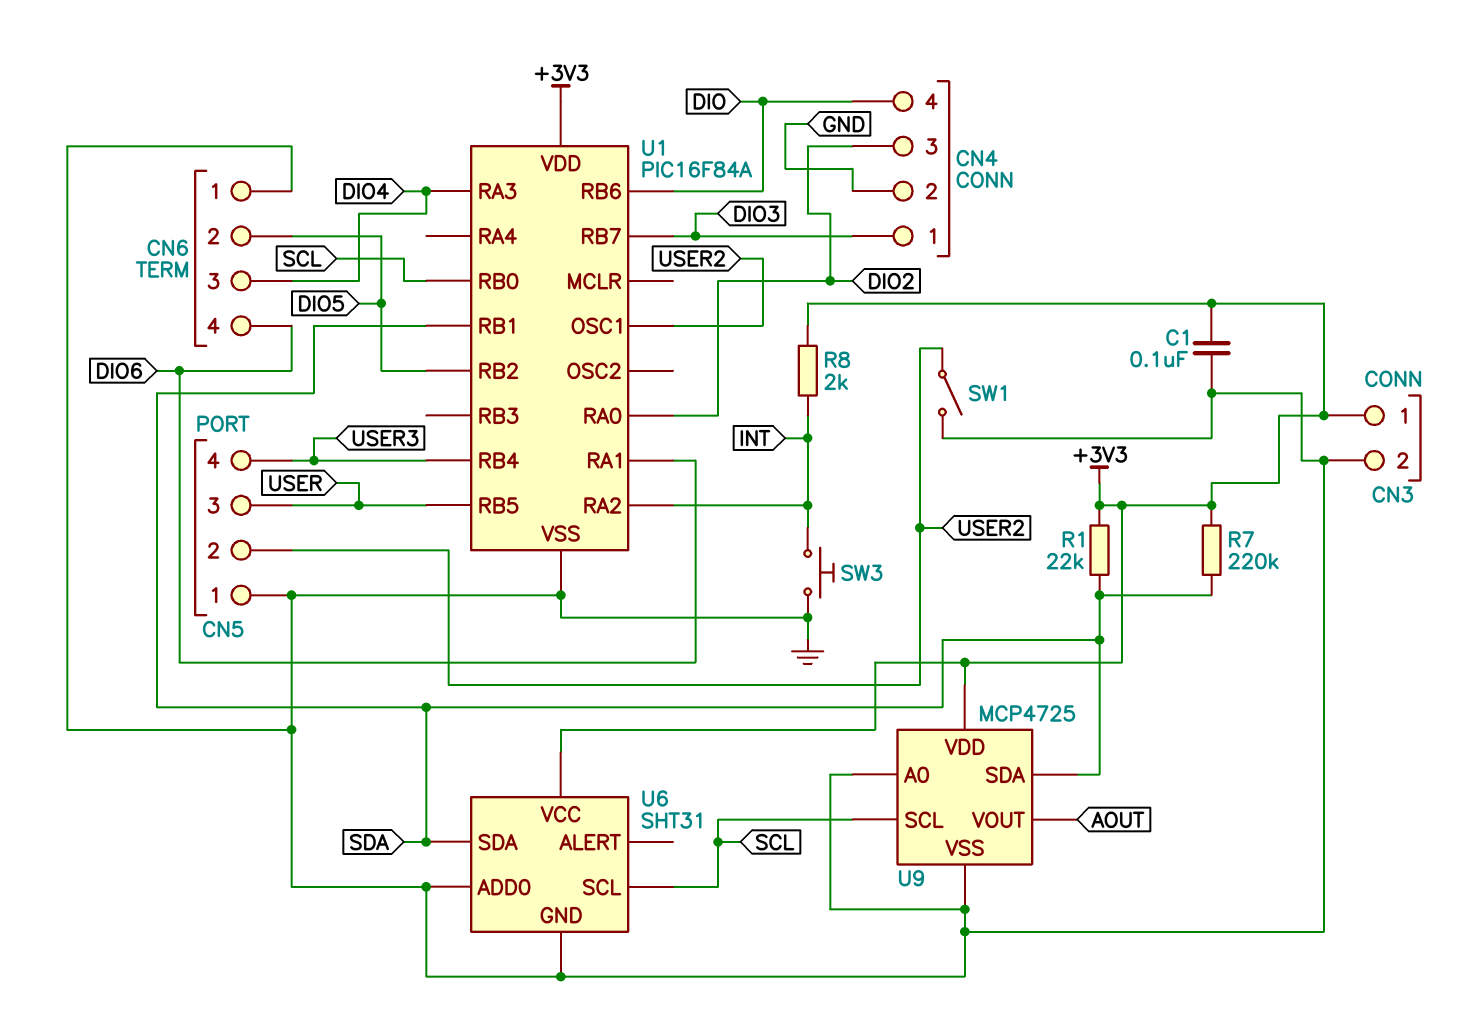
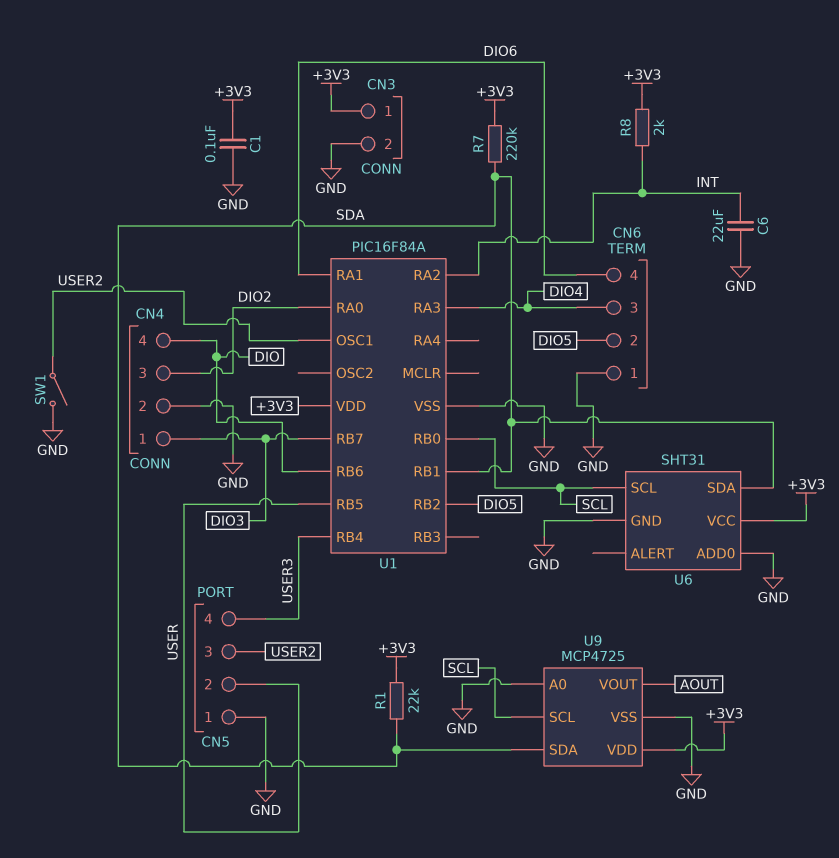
C6: none -> 22uF (GND, INT)
CN5 pin 2: USER2 -> USER
CN5 pin 3: USER -> USER2
SW3: button (GND, INT) -> none

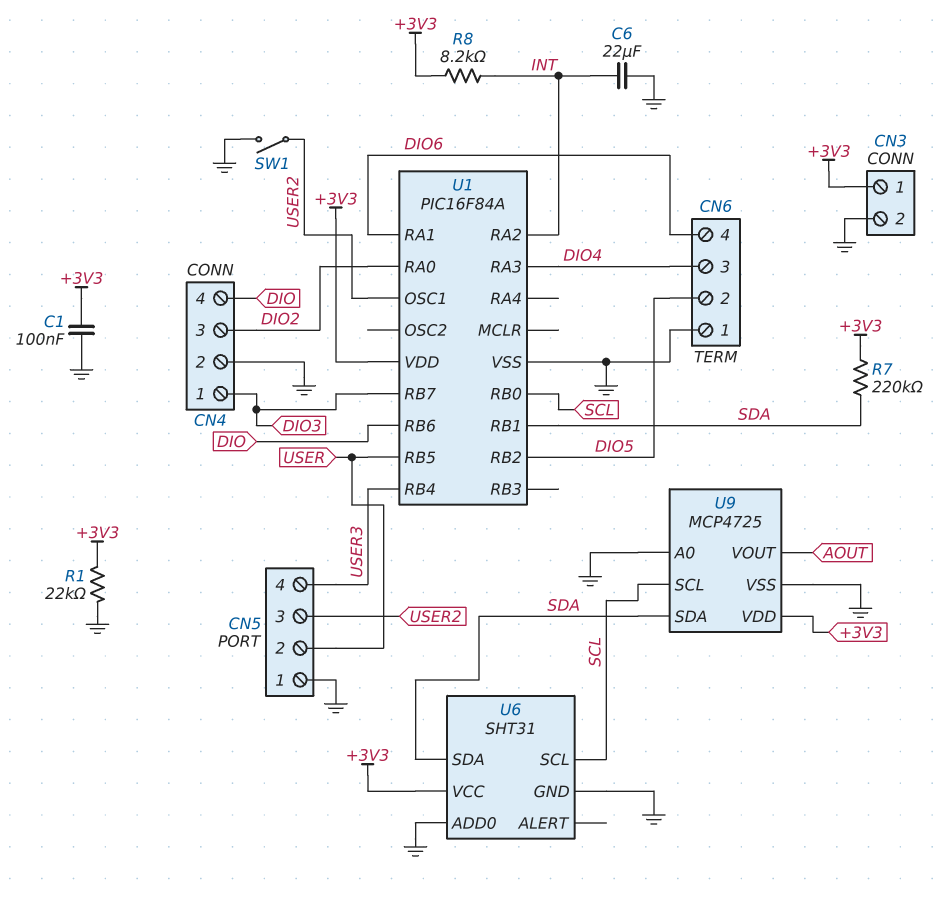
R1: 22k (+3V3, SDA) -> 22k (+3V3, GND)
R8: 2k (+3V3, INT) -> 8.2k (+3V3, INT)

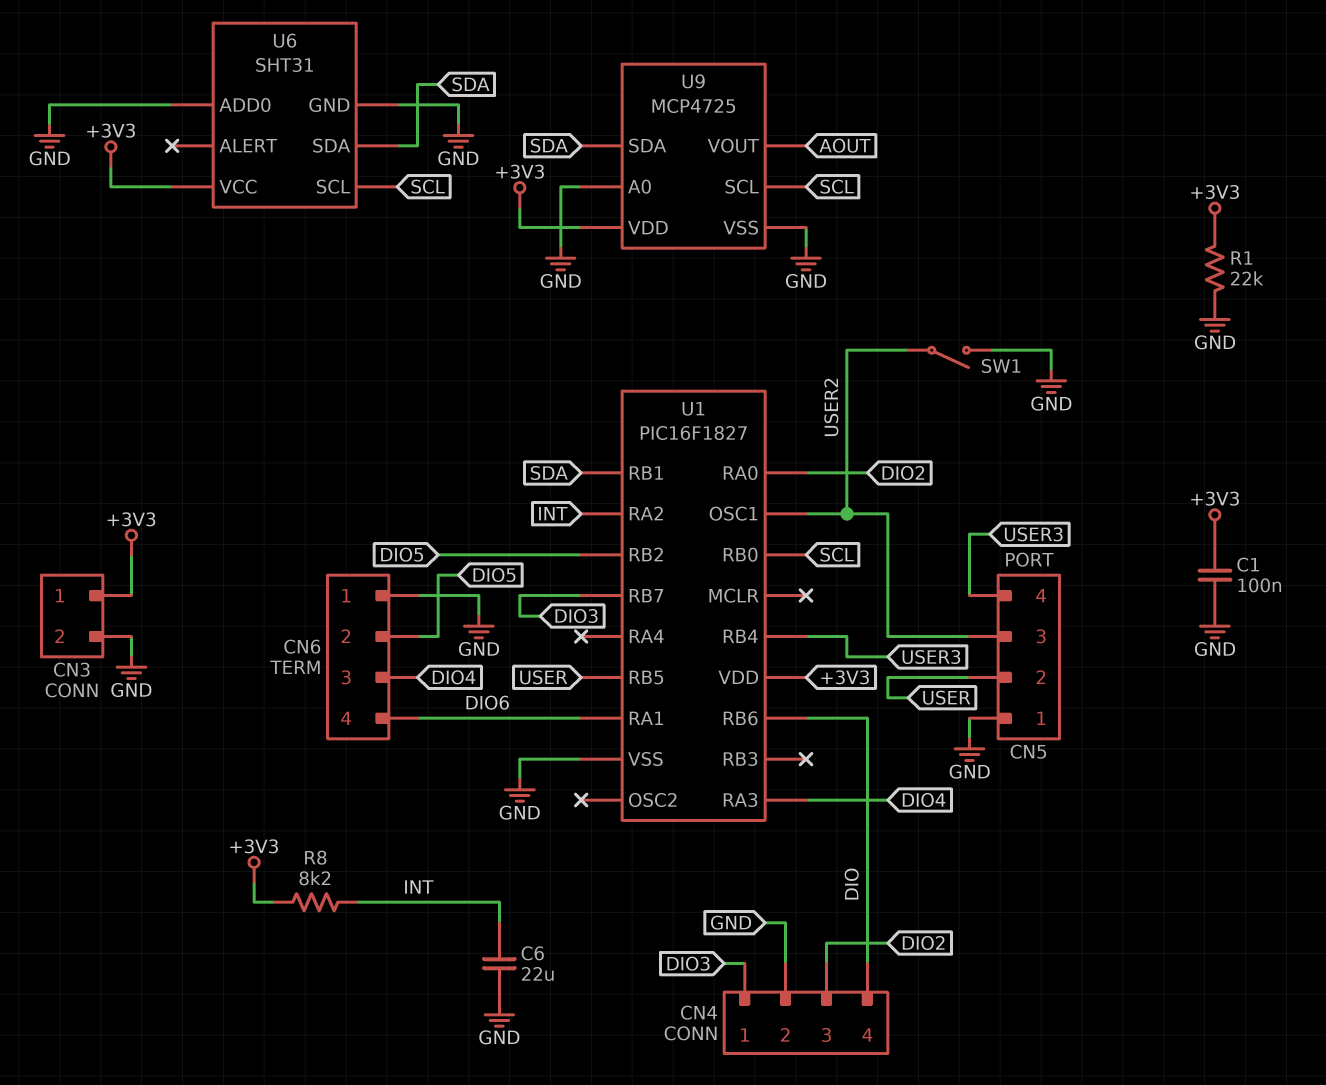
R7: 220k (+3V3, SDA) -> none
U1: PIC16F84A -> PIC16F1827

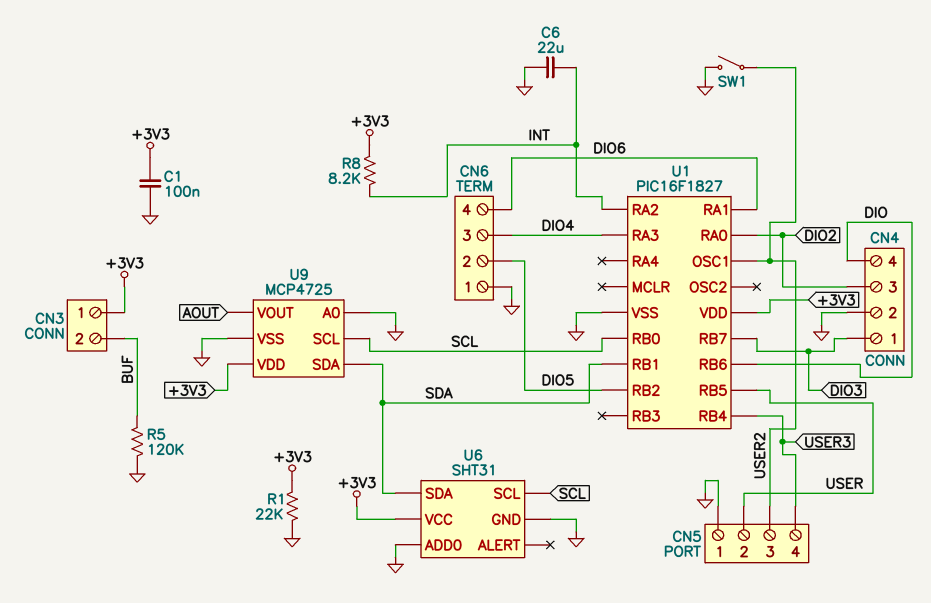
CN3 pin 2: GND -> BUF
R5: none -> 120k (BUF, GND)

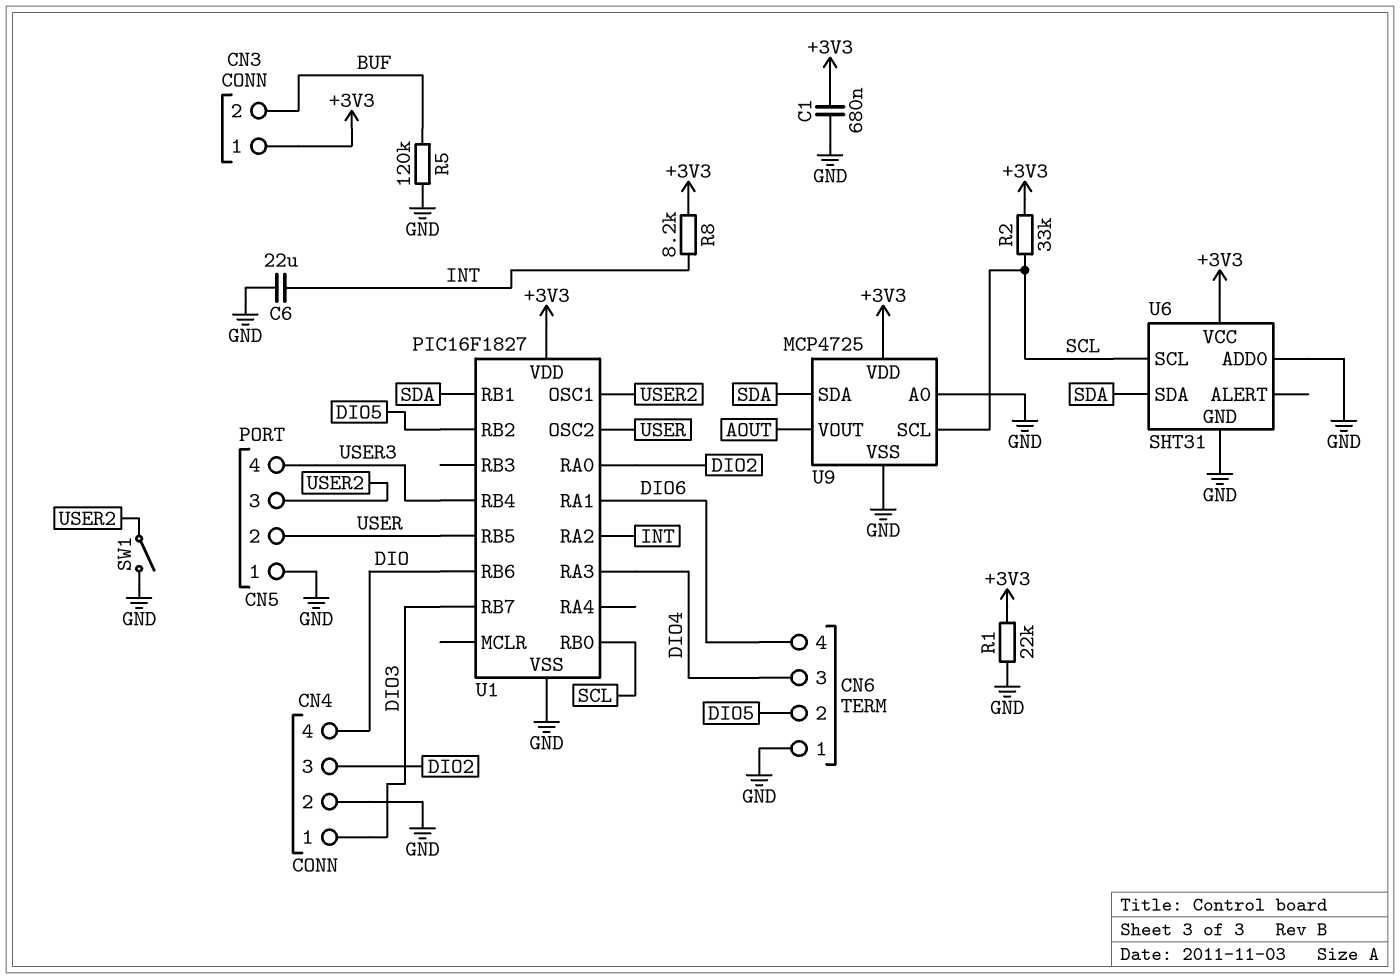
C1: 100nF (+3V3, GND) -> 680nF (+3V3, GND)
R2: none -> 33k (+3V3, SCL)
U1 pin OSC2: none -> USER

